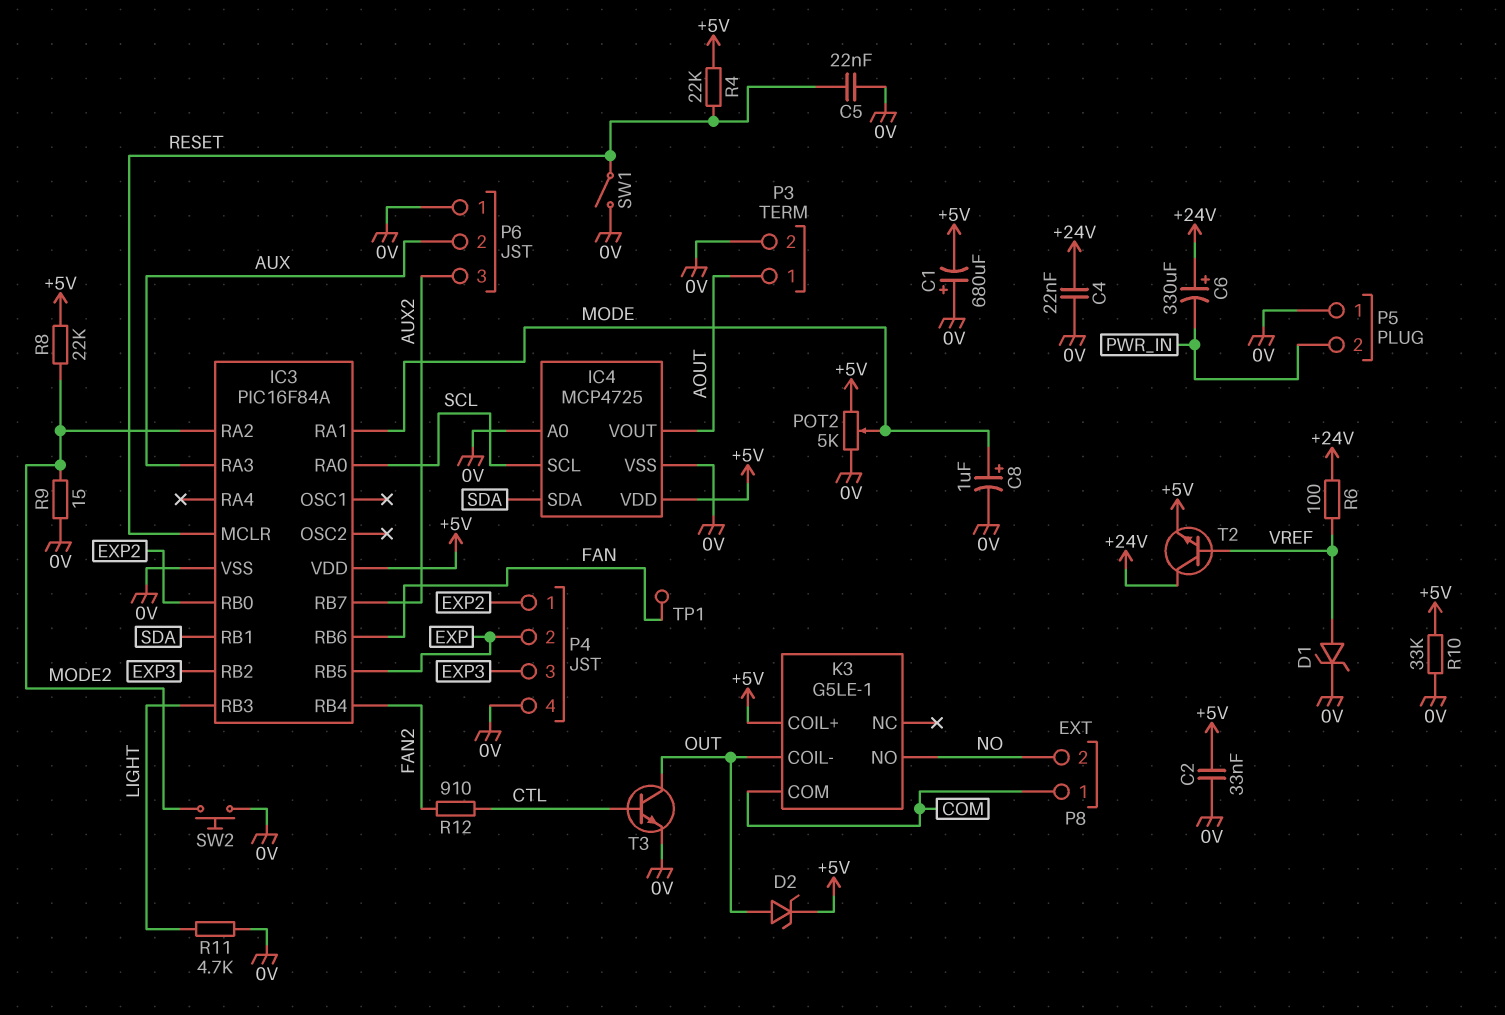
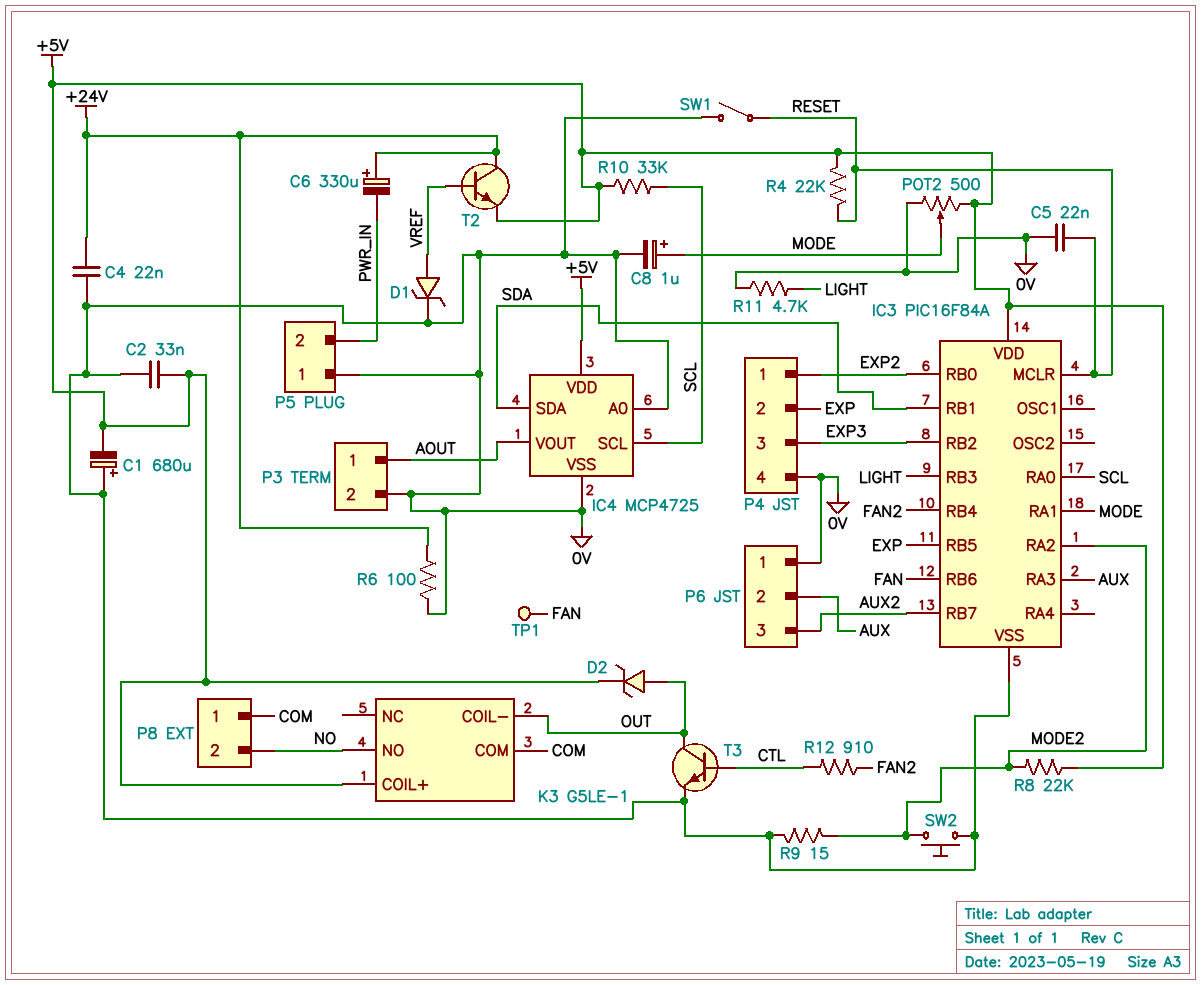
POT2: 5k (+5V, 0V, wiper MODE) -> 500 (+5V, 0V, wiper MODE)
R6: 100 (+24V, VREF) -> 100 (+24V, 0V)
R10: 33k (+5V, 0V) -> 33k (+5V, SCL)

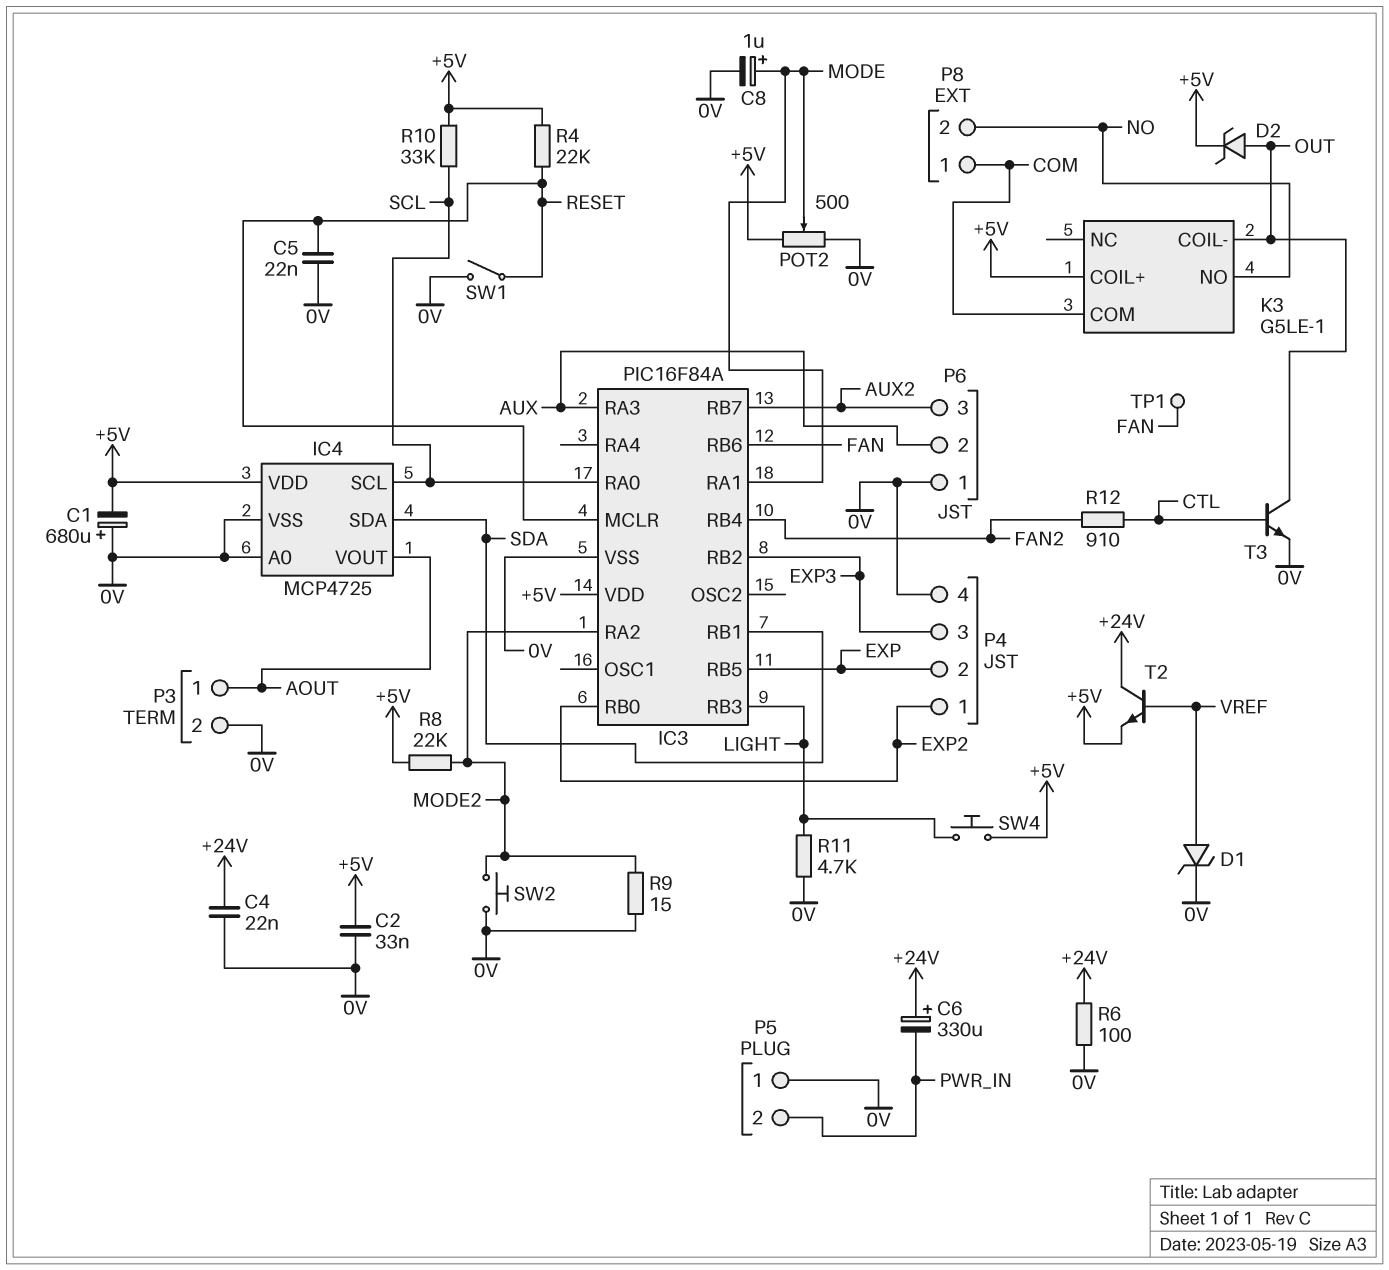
SW4: none -> button (+5V, LIGHT)

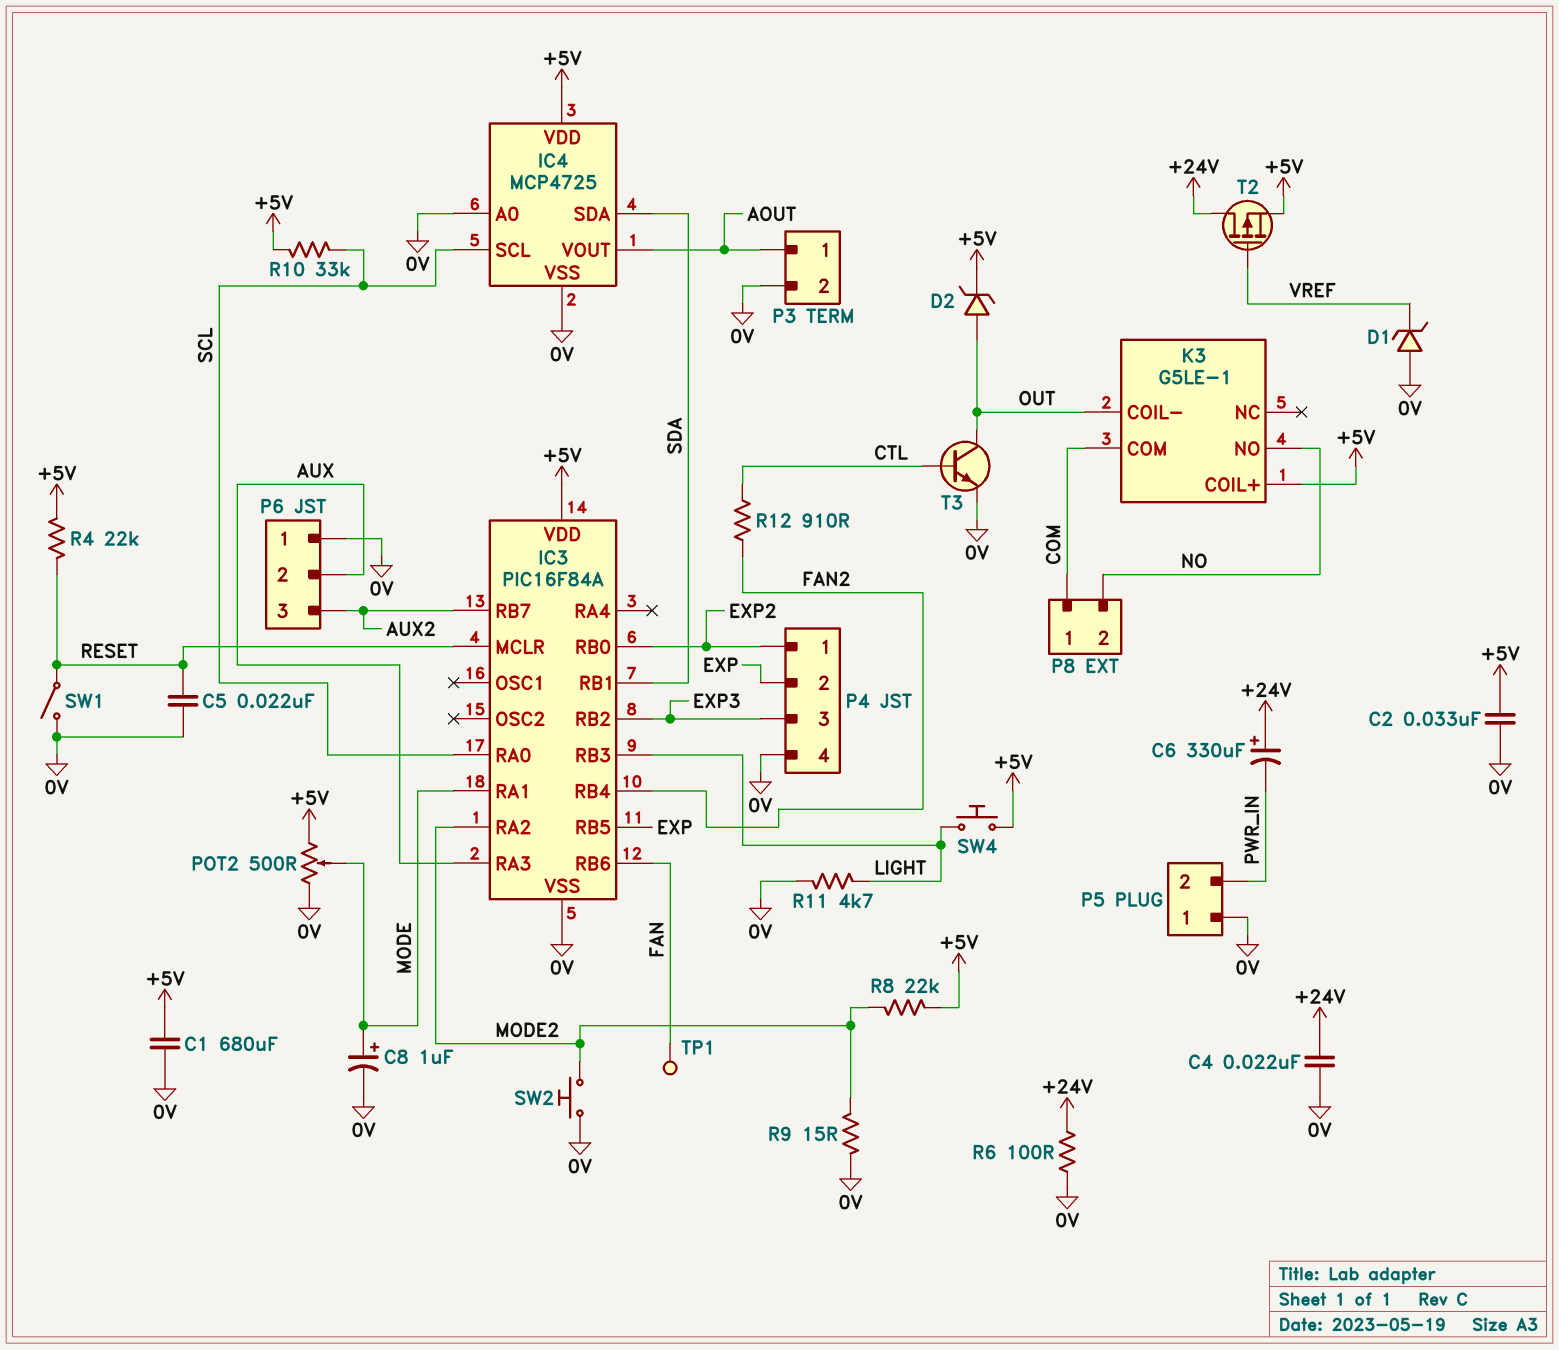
C1: 680uF (plus 0V, minus +5V) -> 680uF (+5V, 0V)
D1: zener (A VREF, K 0V) -> zener (A 0V, K VREF)
T2: NPN (B VREF, C +24V, E +5V) -> PMOS (G VREF, D +24V, S +5V)

